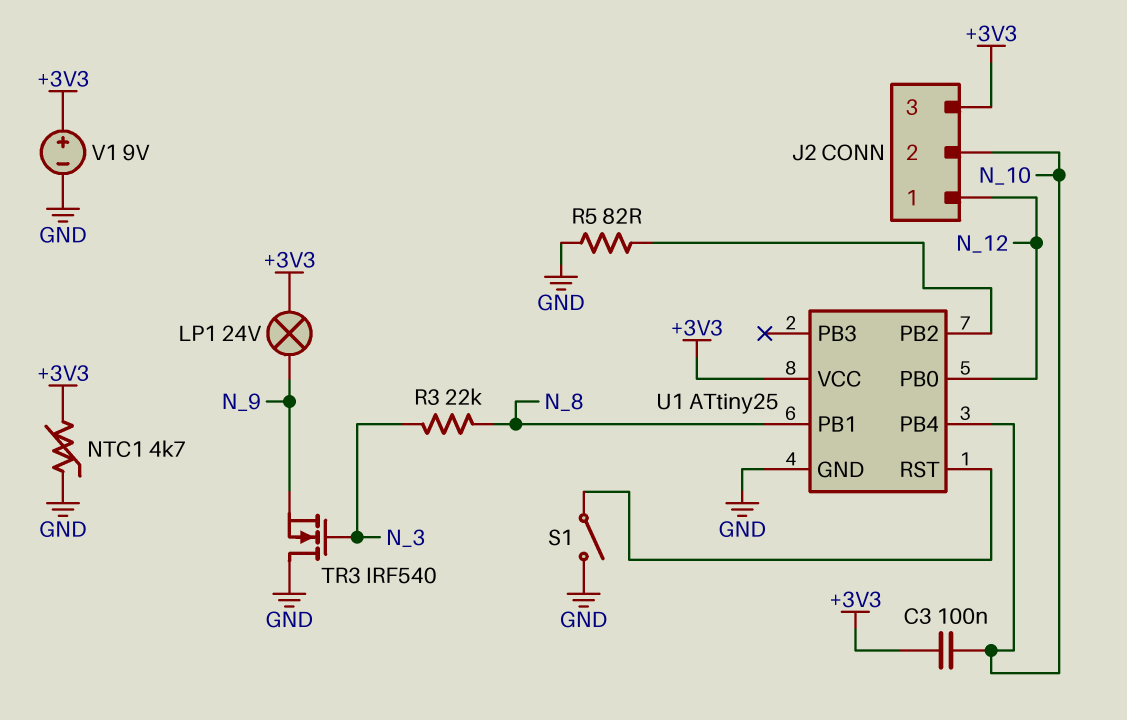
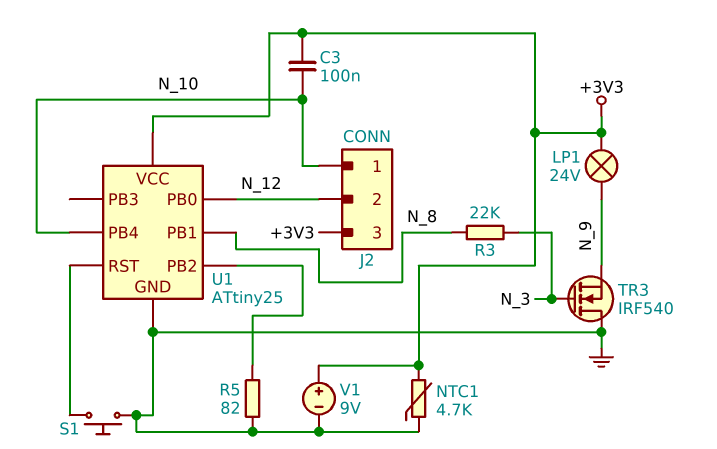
J2 pin 1: N_12 -> N_10
J2 pin 2: N_10 -> N_12
S1: switch (GND, U1/RST) -> button (GND, U1/RST)

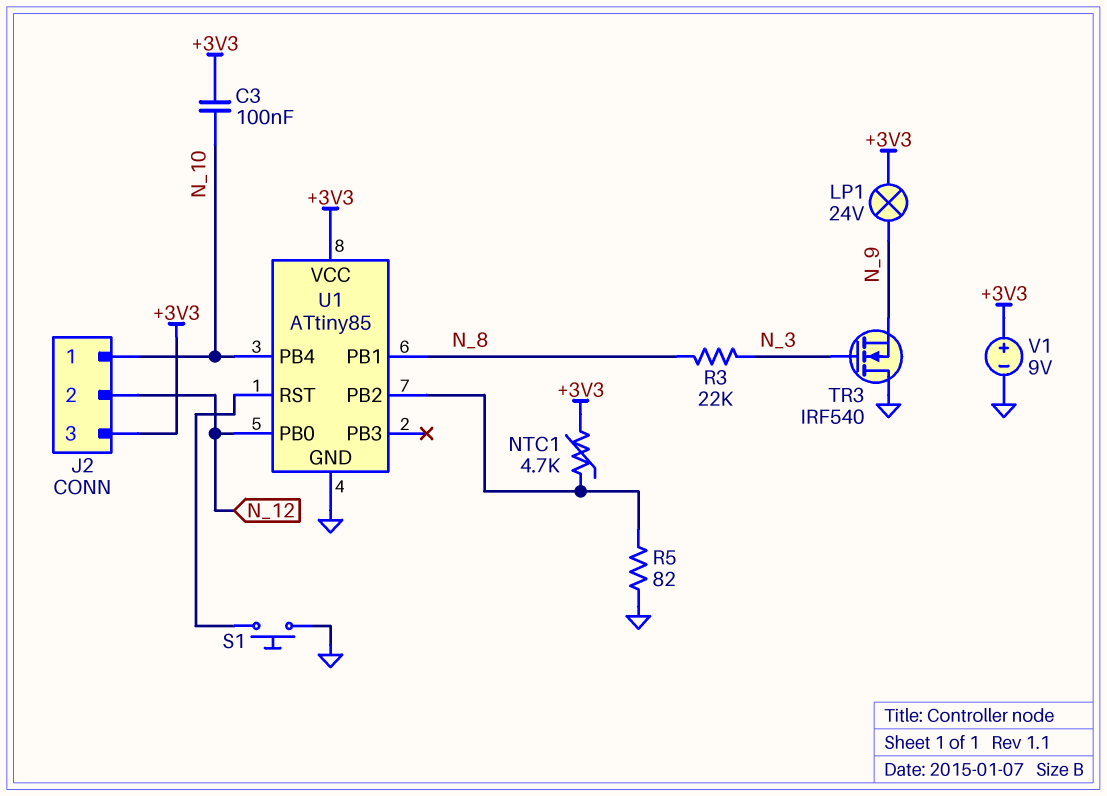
NTC1: 4.7k (+3V3, GND) -> 4.7k (+3V3, U1/PB2)
U1: ATtiny25 -> ATtiny85

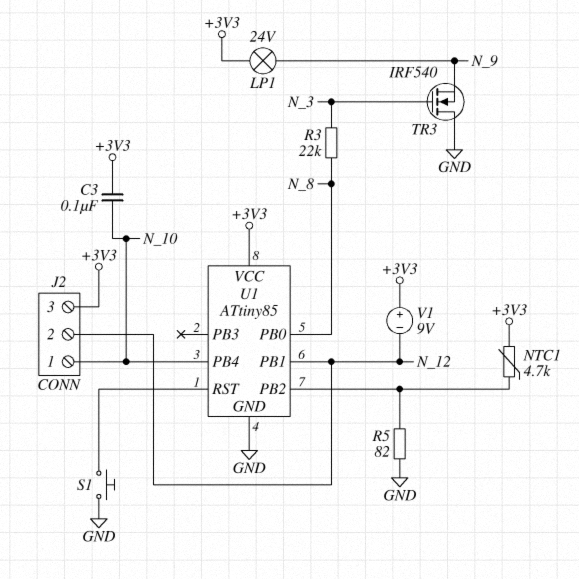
U1 pin PB0: N_12 -> N_8
U1 pin PB1: N_8 -> N_12
V1: 9V (plus +3V3, minus GND) -> 9V (plus +3V3, minus N_12)

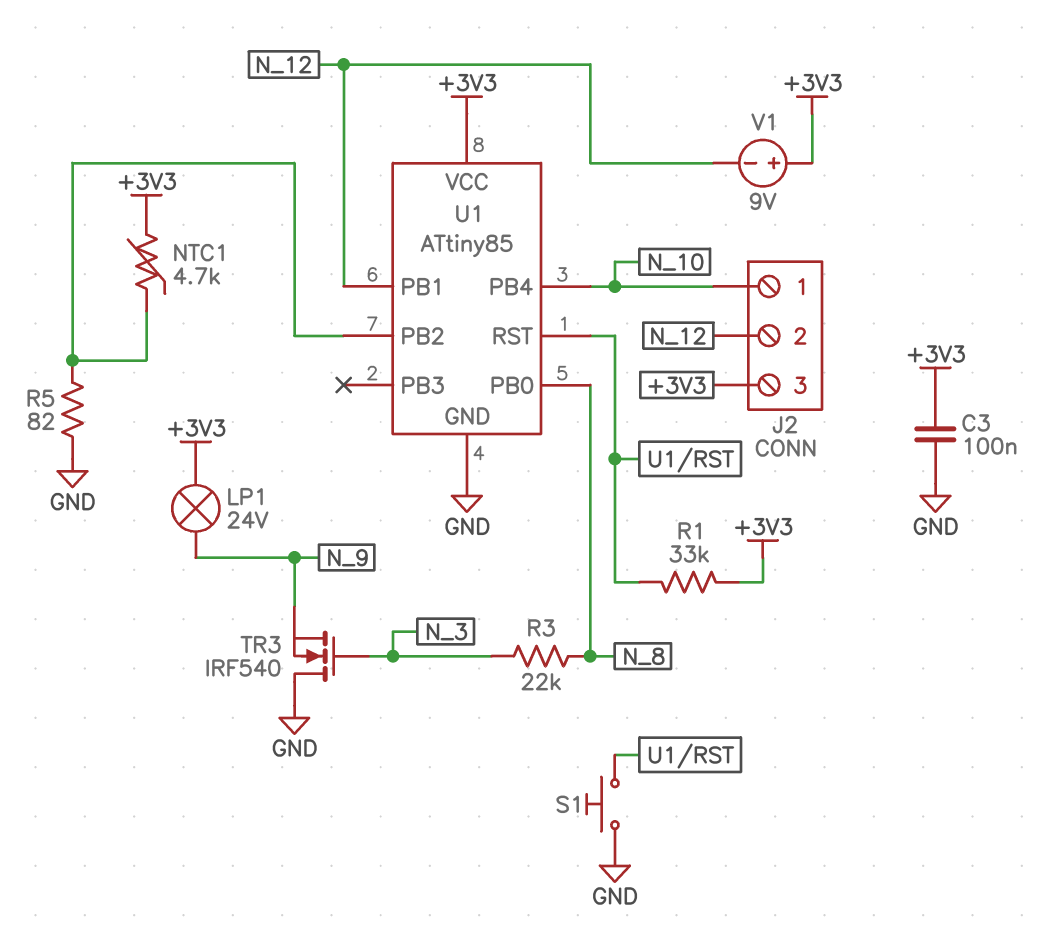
C3: 100nF (+3V3, N_10) -> 100nF (+3V3, GND)
R1: none -> 33k (+3V3, U1/RST)

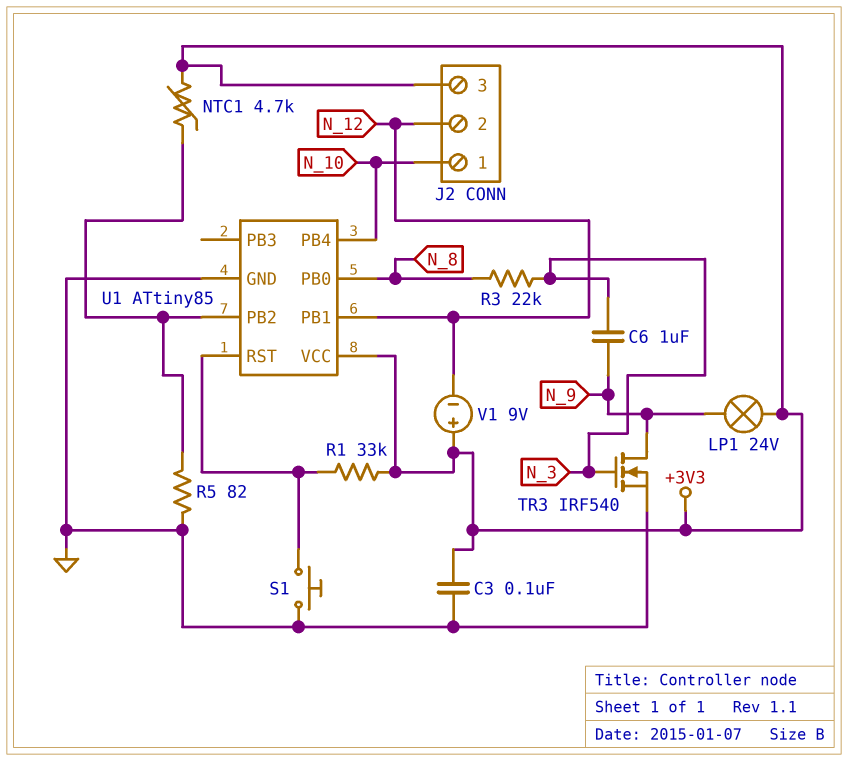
C6: none -> 1uF (N_3, N_9)
TR3: NMOS IRF540 (G N_3, D GND, S N_9) -> NMOS IRF540 (G N_3, D N_9, S GND)

